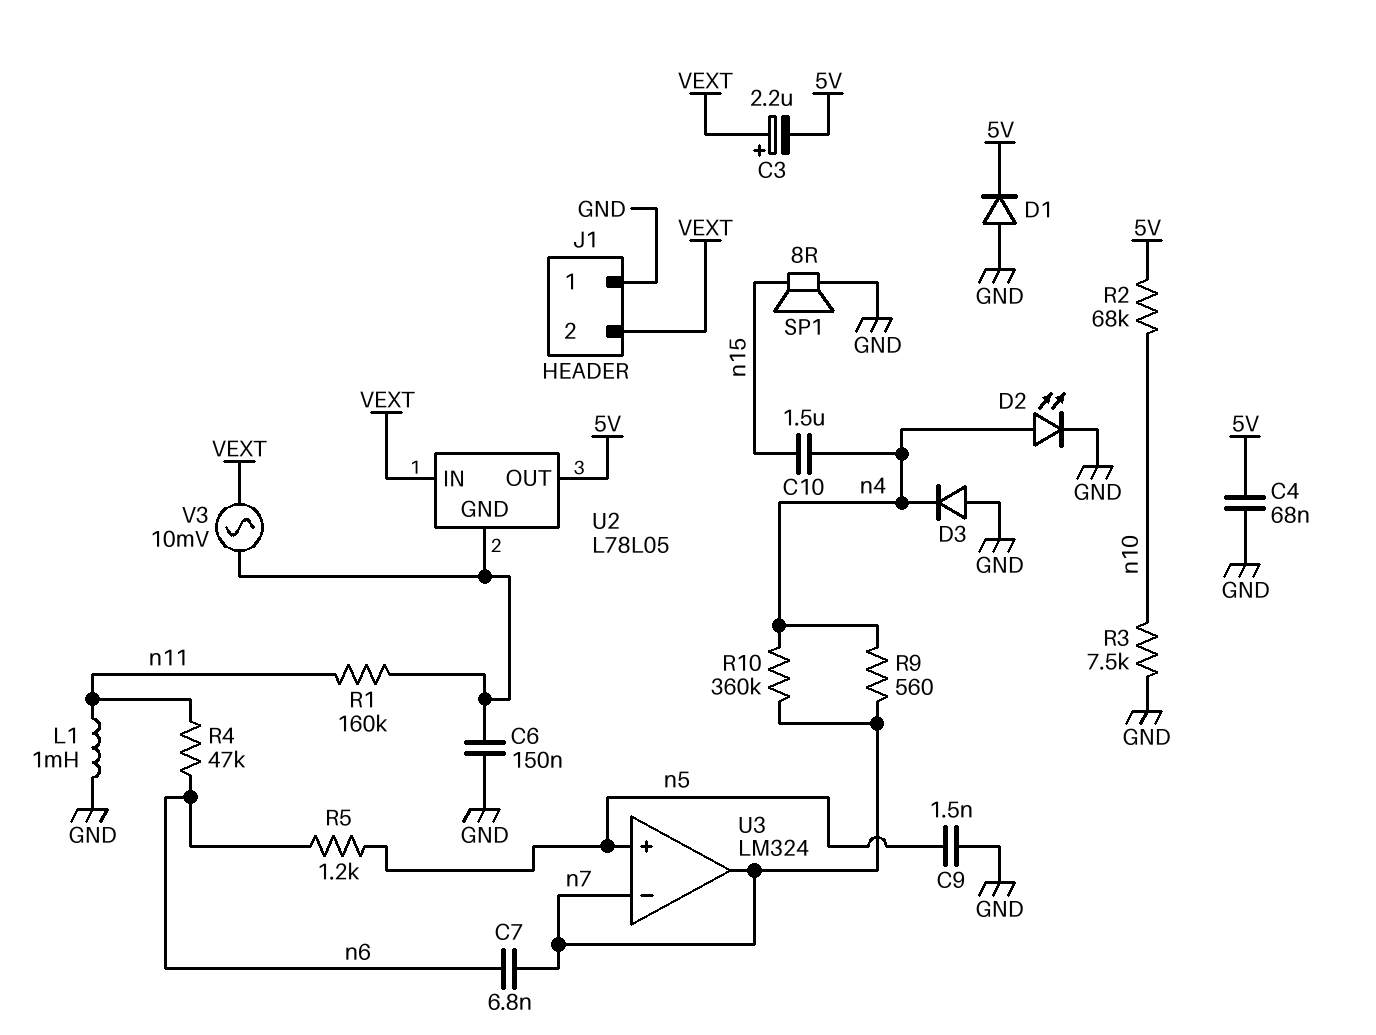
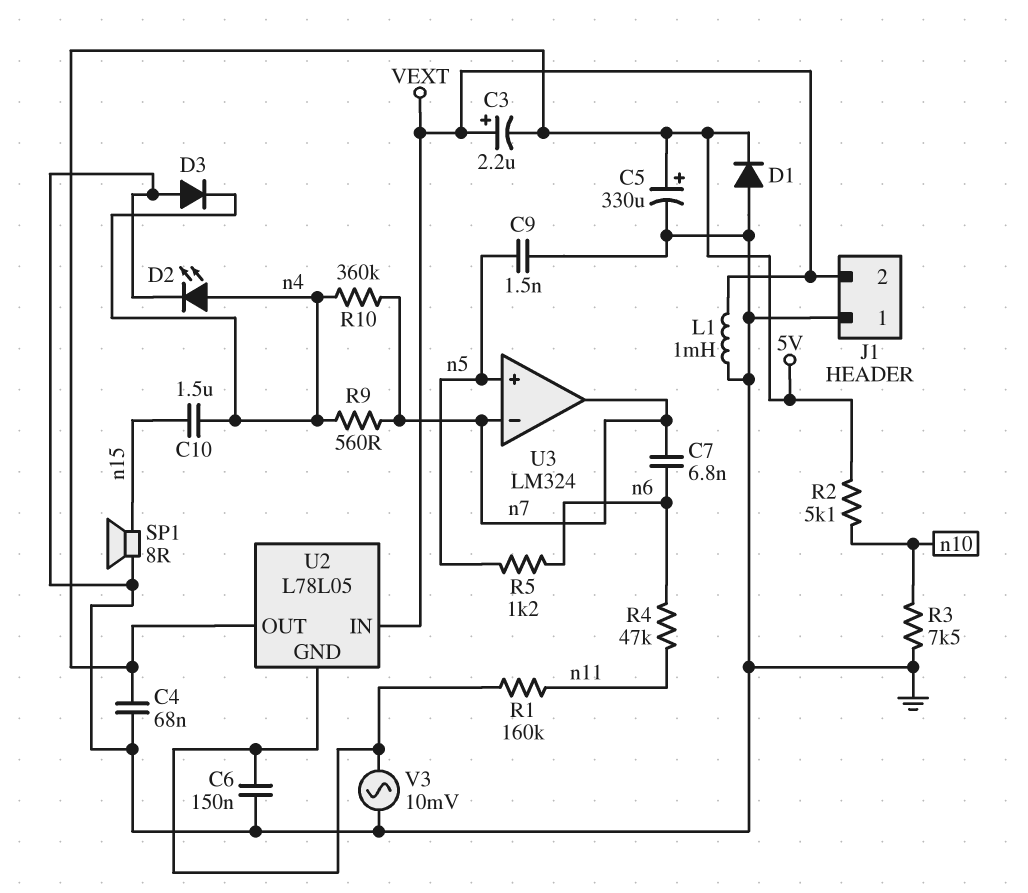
C5: none -> 330uF (plus 5V, minus GND)
L1: 1mH (GND, n11) -> 1mH (GND, VEXT)
R2: 68k (5V, n10) -> 5.1k (5V, n10)
V3: AC 10mV (U2/GND, VEXT) -> AC 10mV (GND, U2/GND)

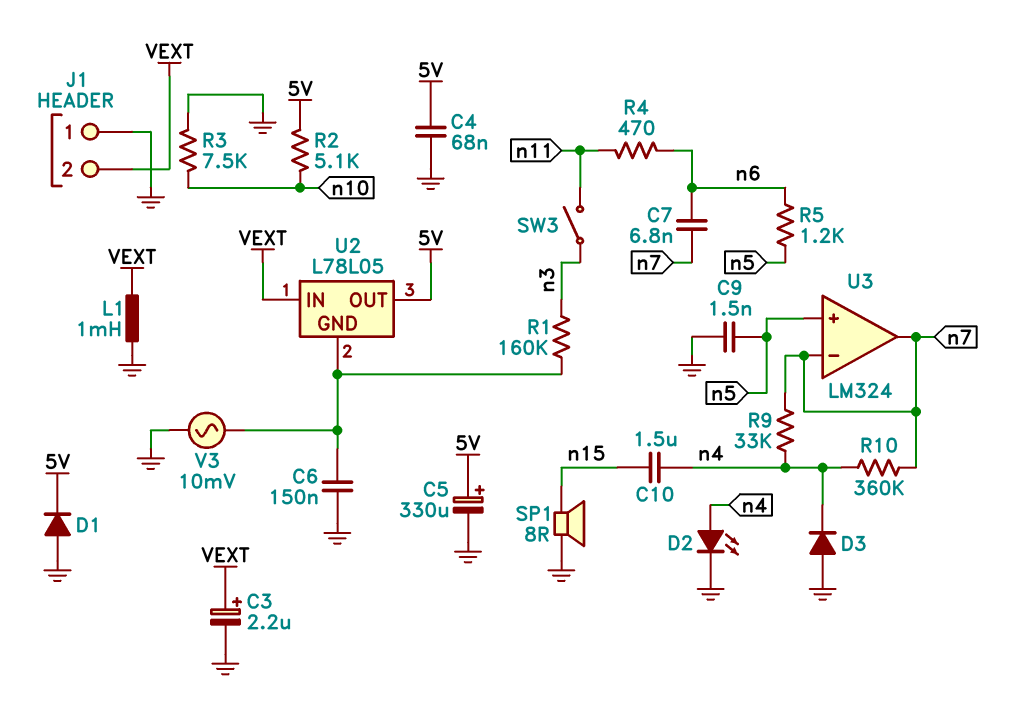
C3: 2.2uF (plus VEXT, minus 5V) -> 2.2uF (plus VEXT, minus GND)
R1: 160k (U2/GND, n11) -> 160k (U2/GND, n3)
R4: 47k (n6, n11) -> 470 (n6, n11)
R9: 560 (n4, n7) -> 33k (n4, n7)
SW3: none -> switch (n3, n11)

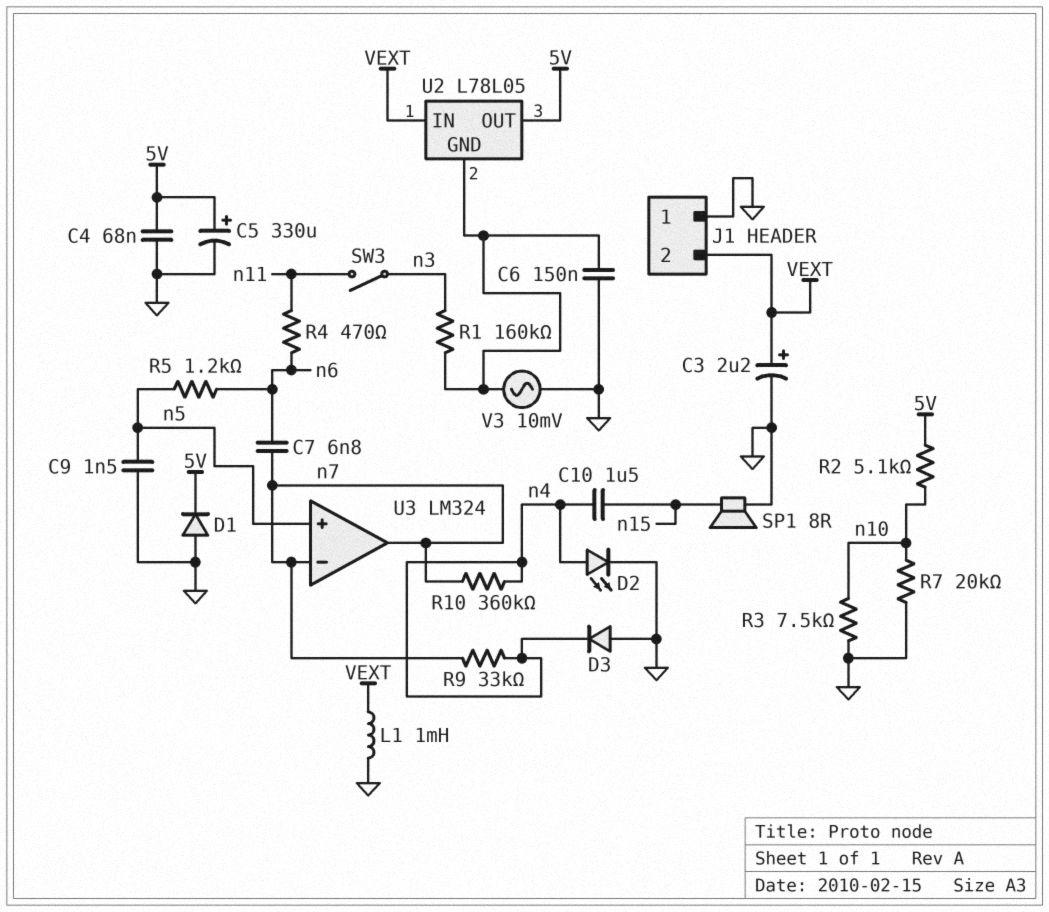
R7: none -> 20k (GND, n10)

